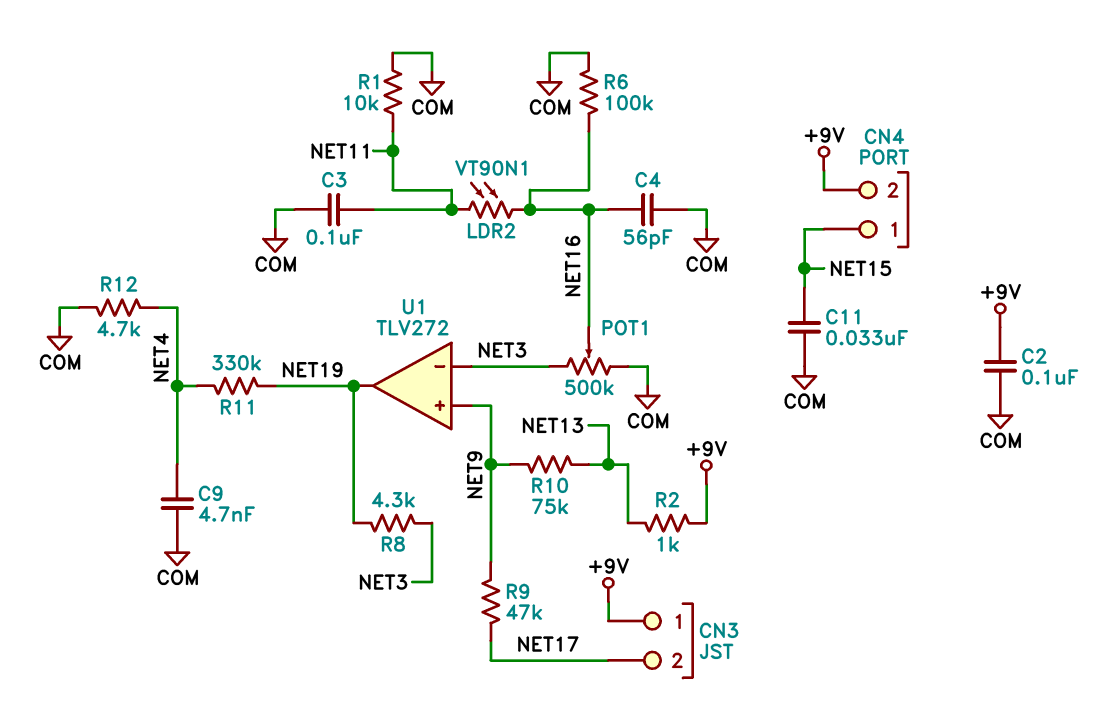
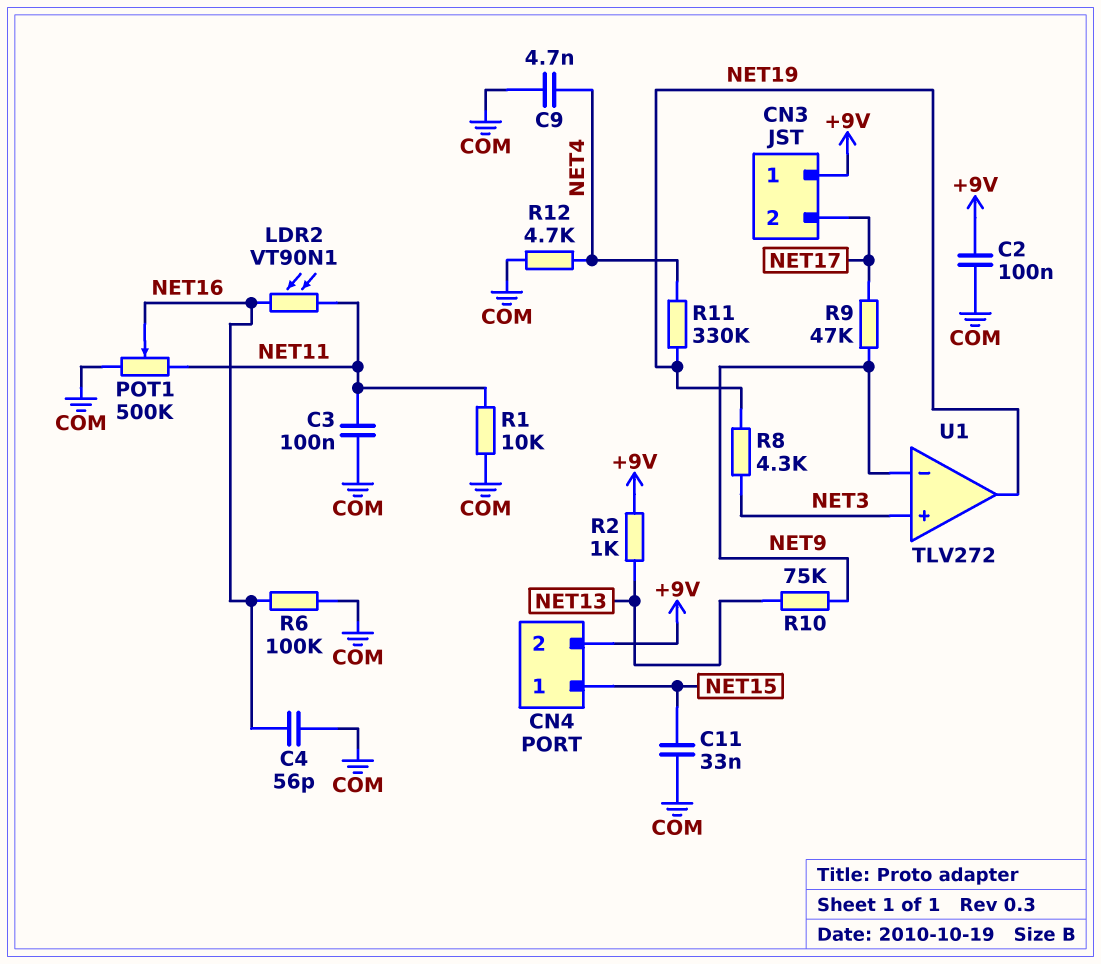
POT1: 500k (COM, NET3, wiper NET16) -> 500k (COM, NET11, wiper NET16)
U1 pin in+: NET9 -> NET3
U1 pin in-: NET3 -> NET9

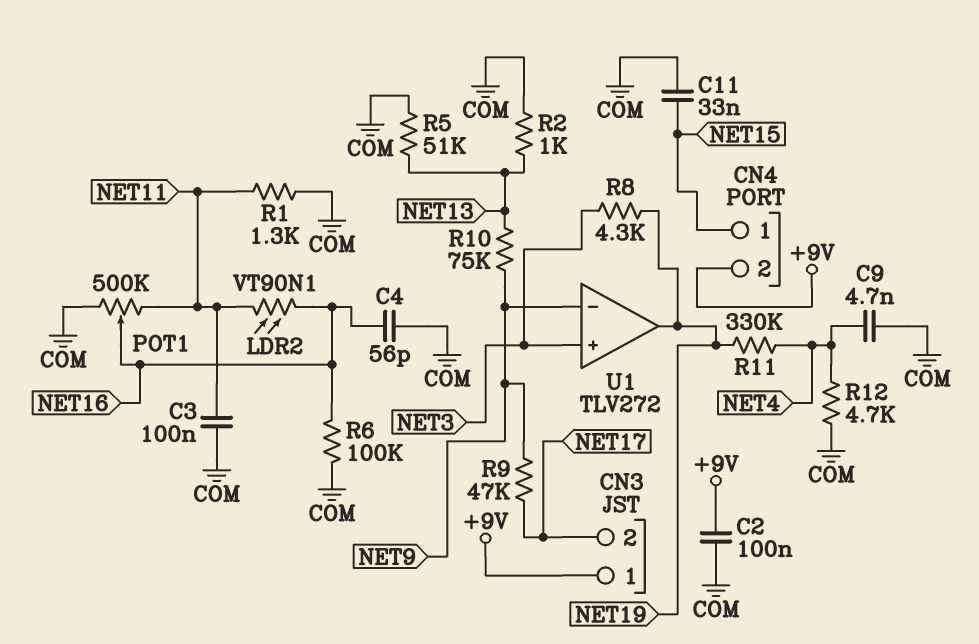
R1: 10k (COM, NET11) -> 1.3k (COM, NET11)
R2: 1k (+9V, NET13) -> 1k (COM, NET13)
R5: none -> 51k (COM, NET13)

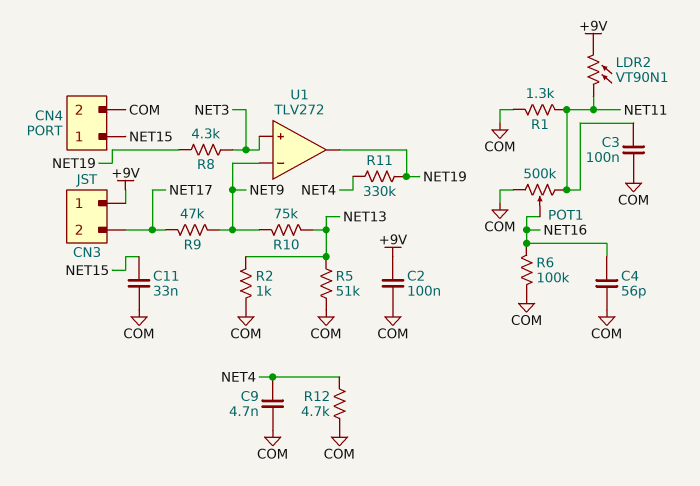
CN4 pin 2: +9V -> COM
LDR2: VT90N1 (NET11, NET16) -> VT90N1 (+9V, NET11)

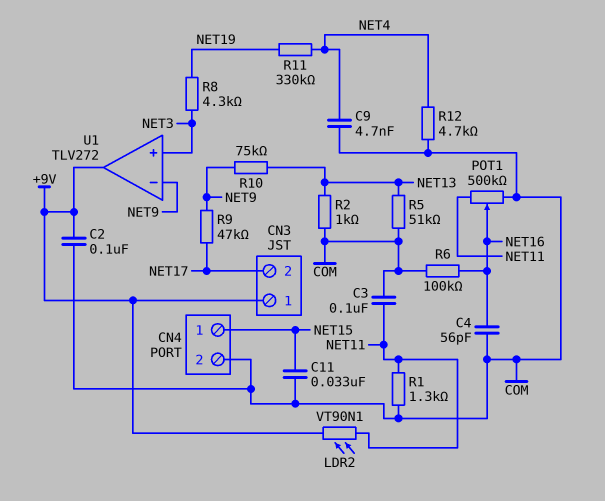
U1 pin out: NET19 -> +9V

